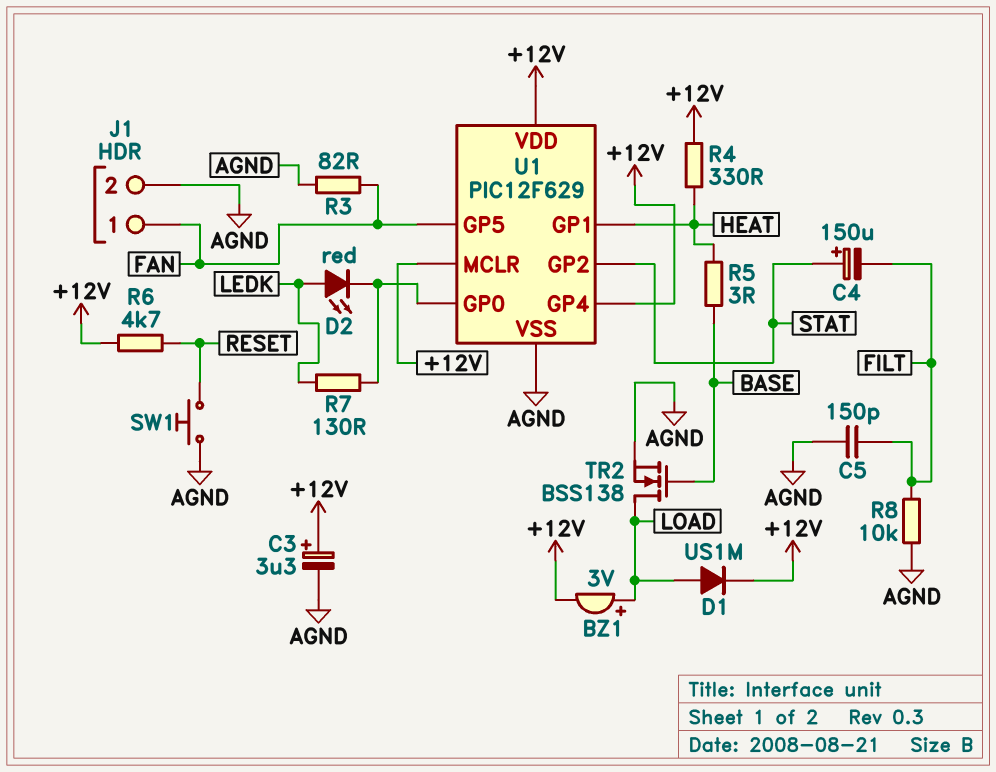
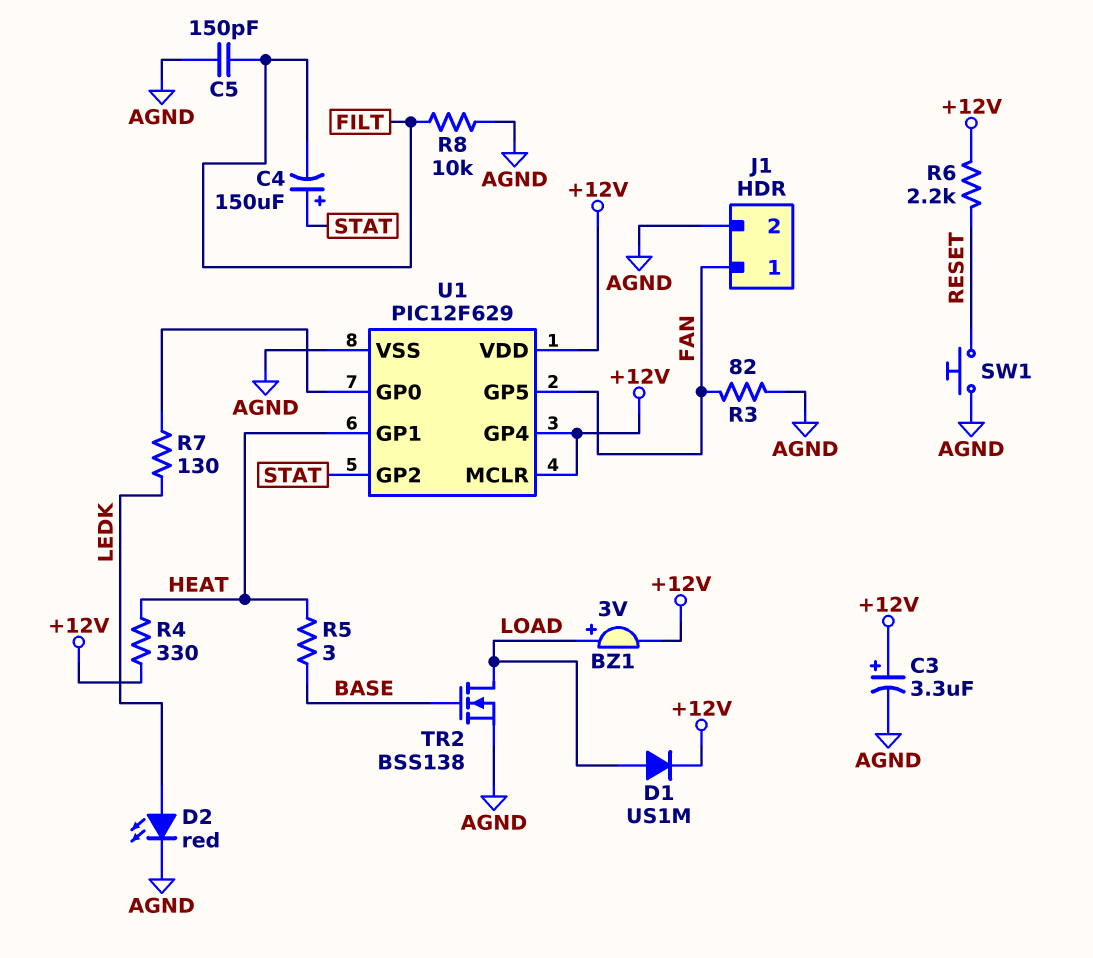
D2: LED red (A LEDK, K U1/GP0) -> LED red (A LEDK, K AGND)
R6: 4.7k (+12V, RESET) -> 2.2k (+12V, RESET)

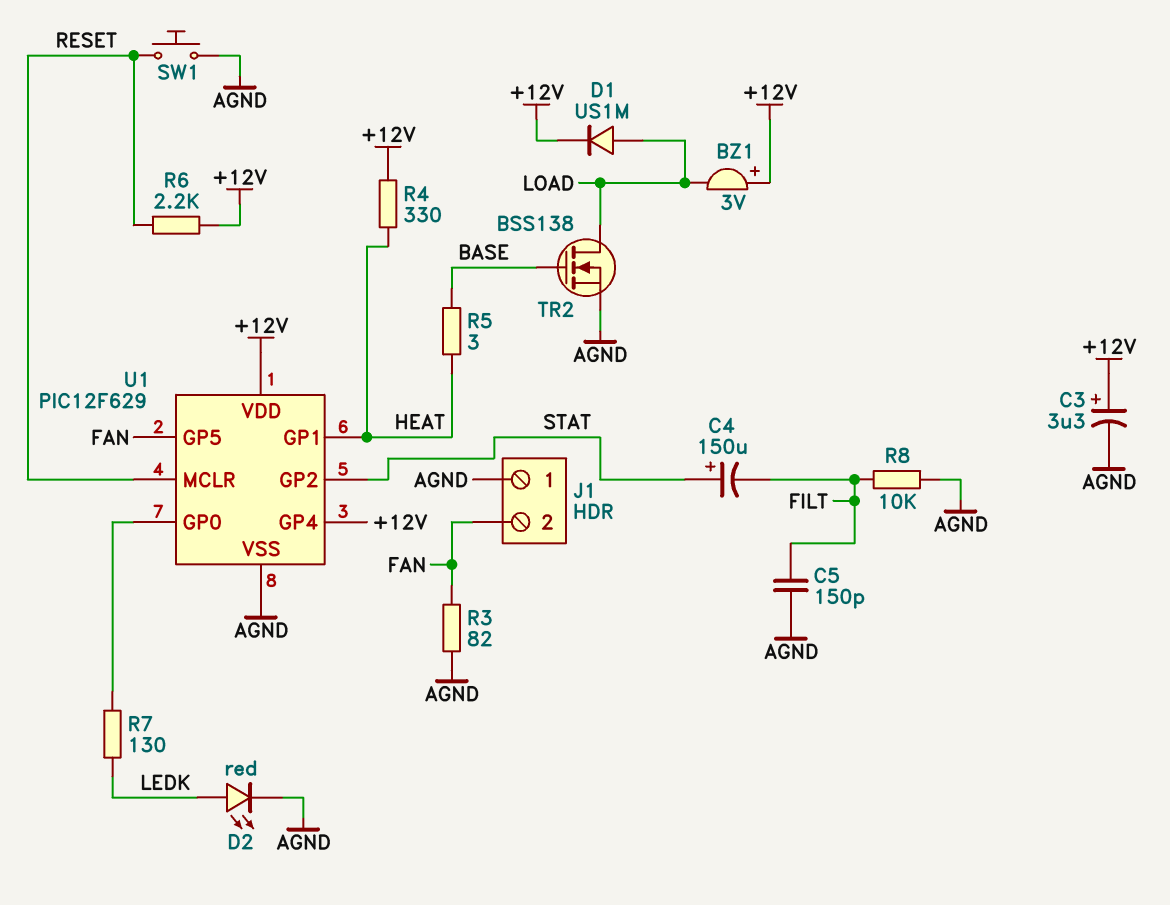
BZ1: buzzer 3V (plus LOAD, minus +12V) -> buzzer 3V (plus +12V, minus LOAD)
J1 pin 1: FAN -> AGND
J1 pin 2: AGND -> FAN
U1 pin MCLR: +12V -> RESET

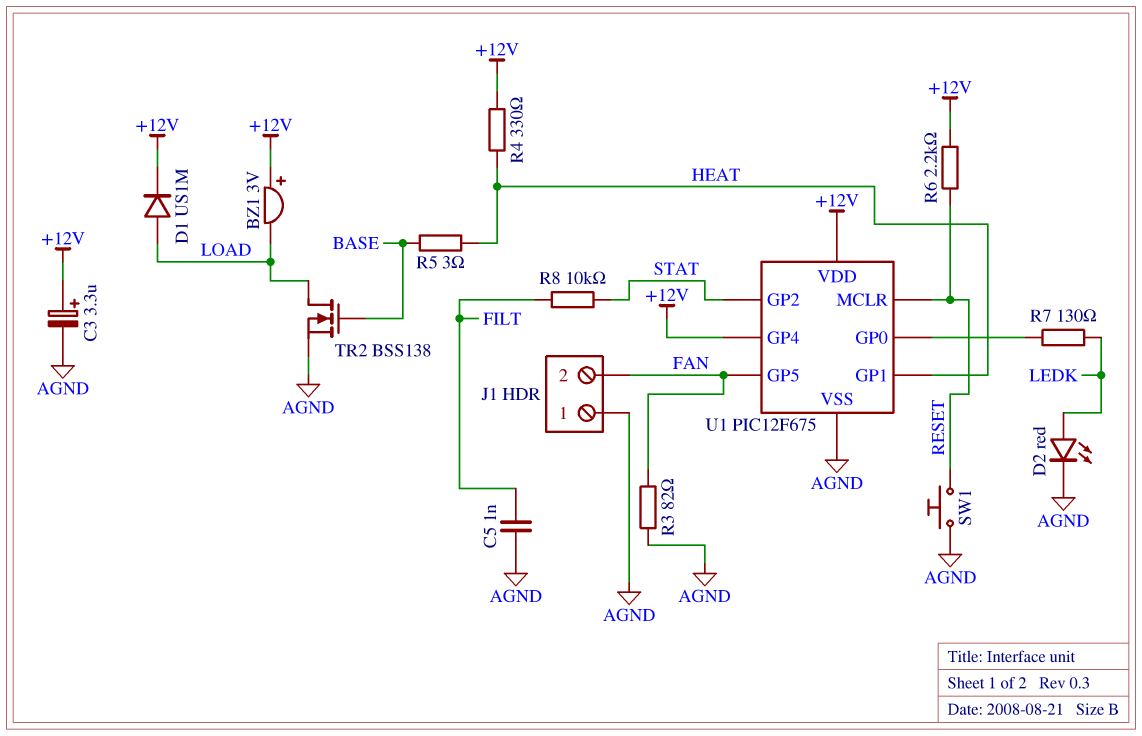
C4: 150uF (plus STAT, minus FILT) -> none
C5: 150pF (AGND, FILT) -> 1nF (AGND, FILT)
R8: 10k (AGND, FILT) -> 10k (FILT, STAT)
U1: PIC12F629 -> PIC12F675

